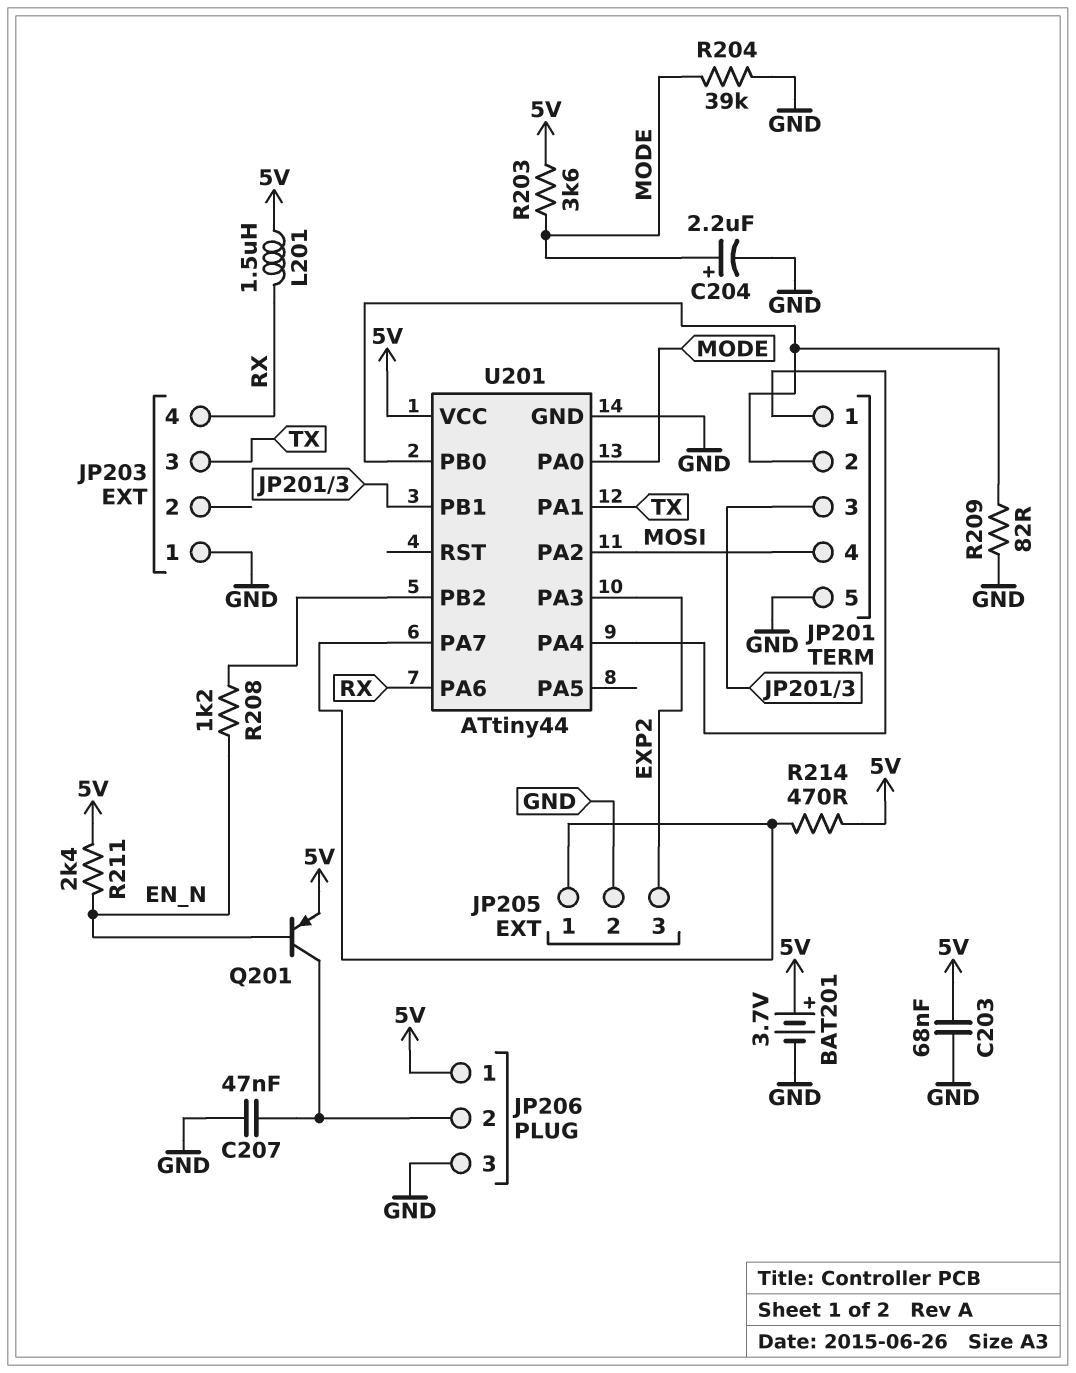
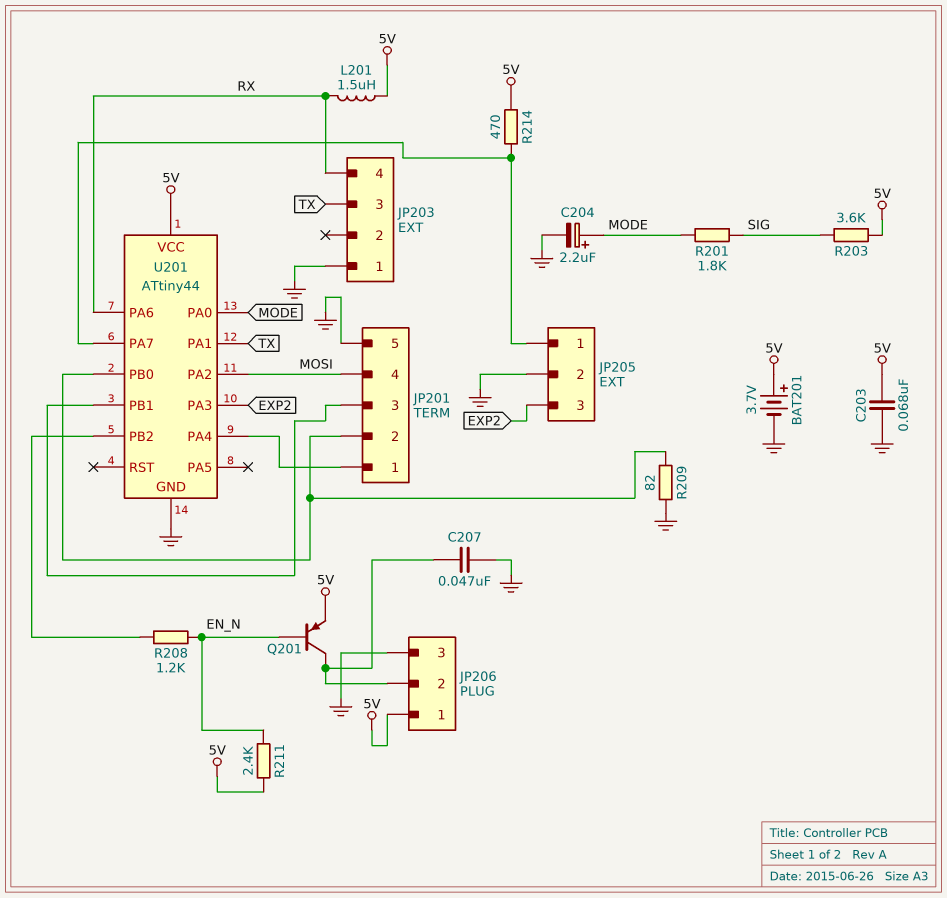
R201: none -> 1.8k (MODE, SIG)
R203: 3.6k (5V, MODE) -> 3.6k (5V, SIG)
R204: 39k (GND, MODE) -> none

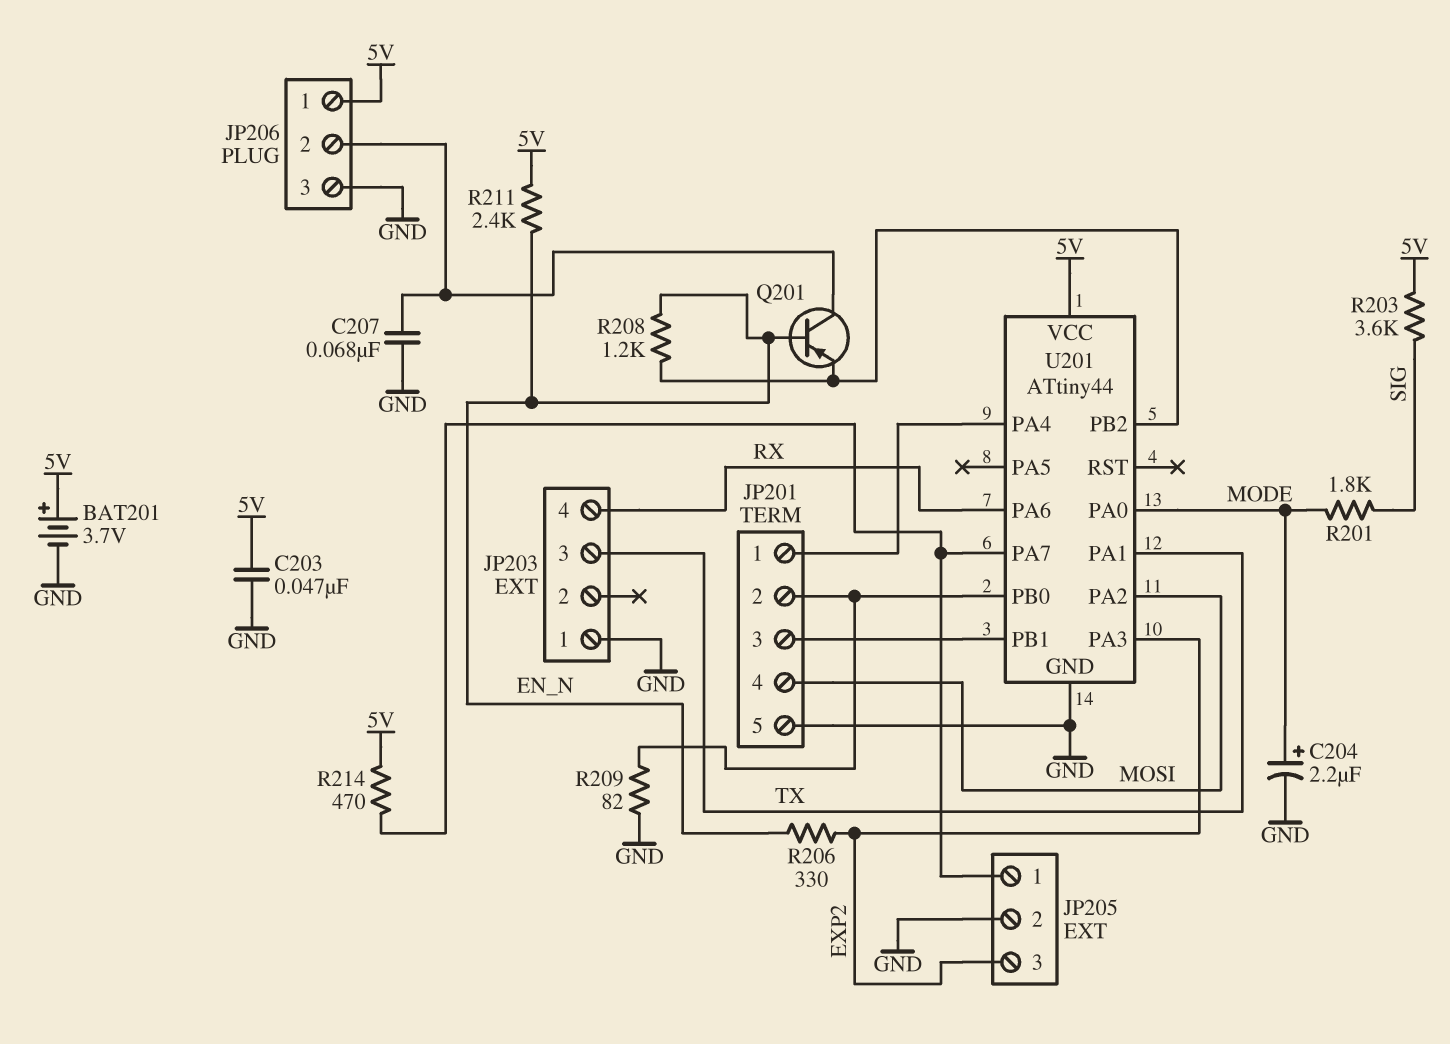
C203: 68nF (5V, GND) -> 47nF (5V, GND)
C207: 47nF (GND, JP206/2) -> 68nF (GND, JP206/2)
L201: 1.5uH (5V, RX) -> none
Q201: PNP (B EN_N, C JP206/2, E 5V) -> PNP (B EN_N, C JP206/2, E U201/PB2)
R206: none -> 330 (EN_N, EXP2)

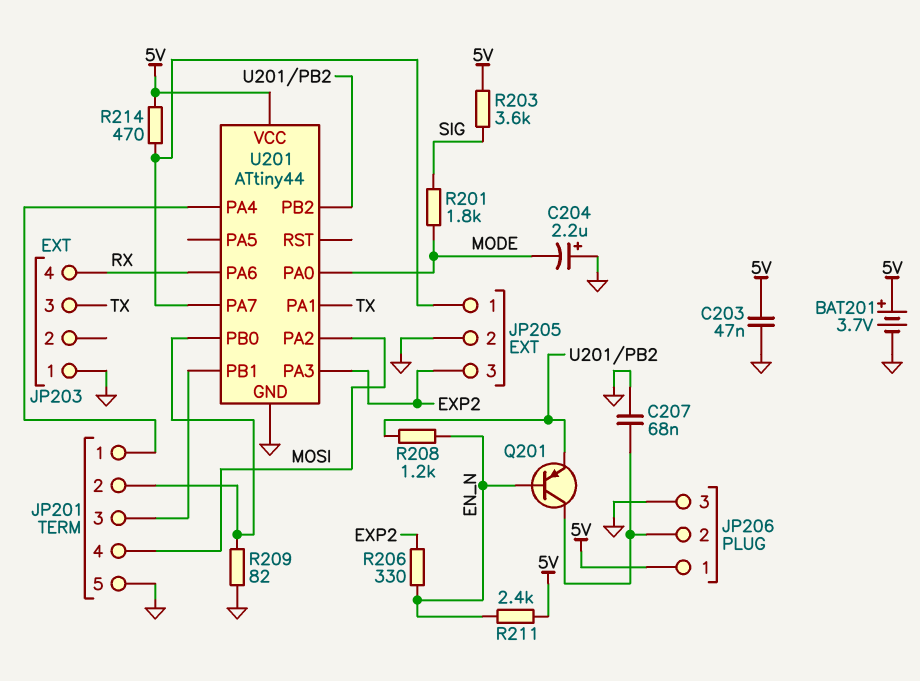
C204: 2.2uF (plus MODE, minus GND) -> 2.2uF (plus GND, minus MODE)

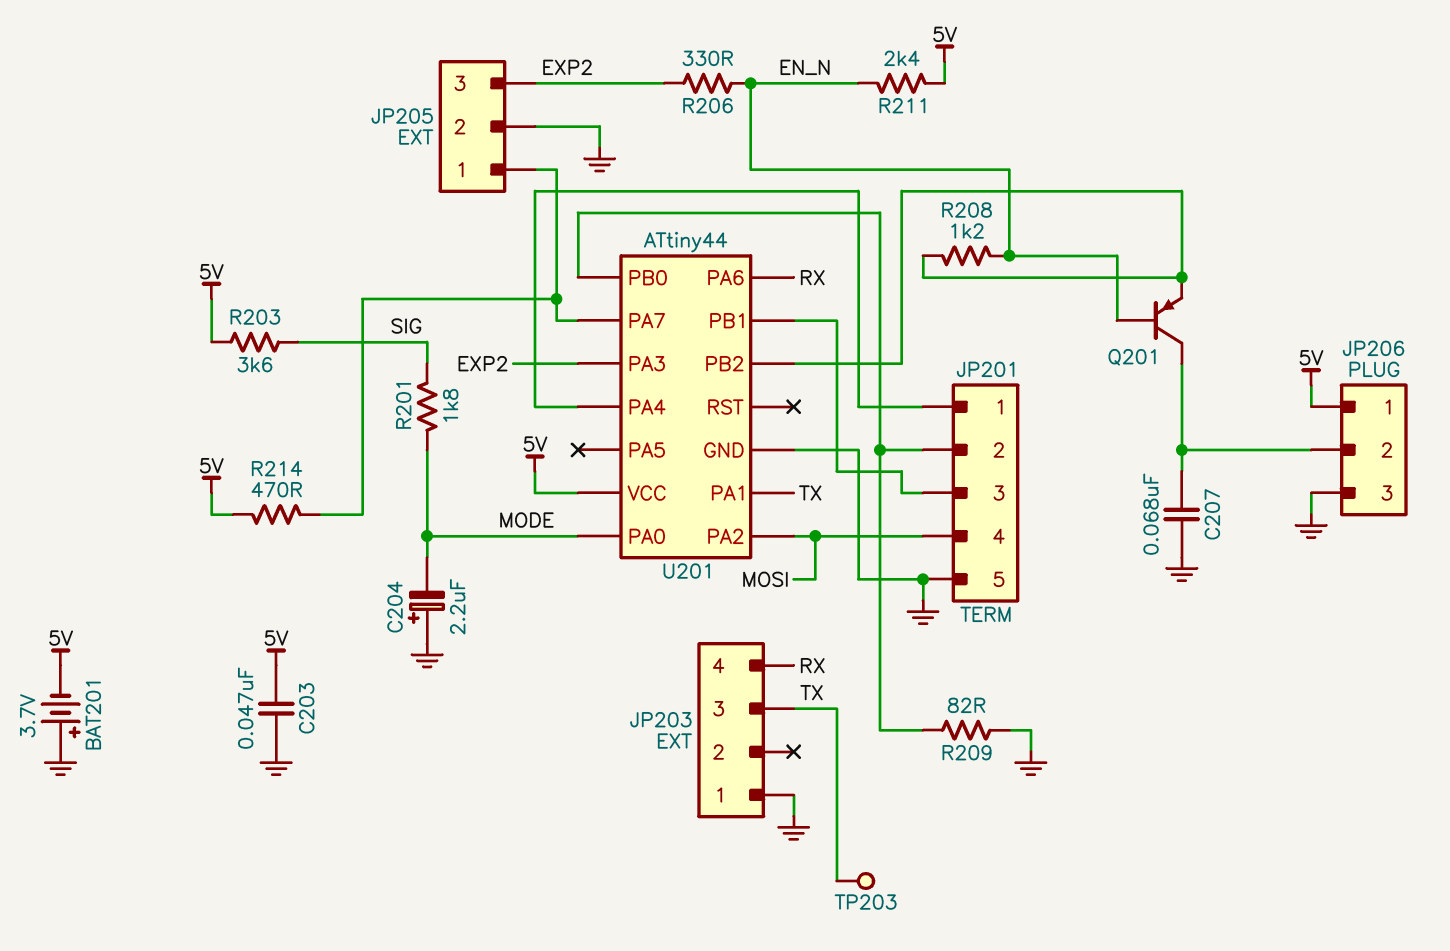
BAT201: 3.7V (plus 5V, minus GND) -> 3.7V (plus GND, minus 5V)
TP203: none -> test point (TX)

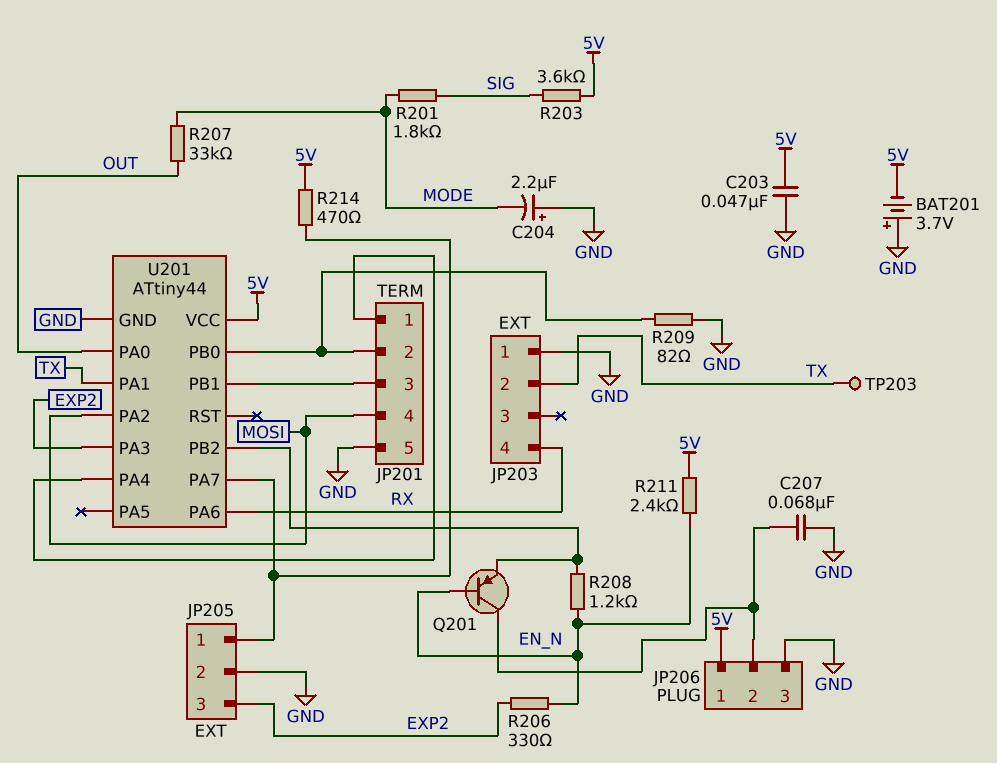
JP203 pin 2: none -> TX
JP203 pin 3: TX -> none
R207: none -> 33k (MODE, OUT)
U201 pin PA0: MODE -> OUT

